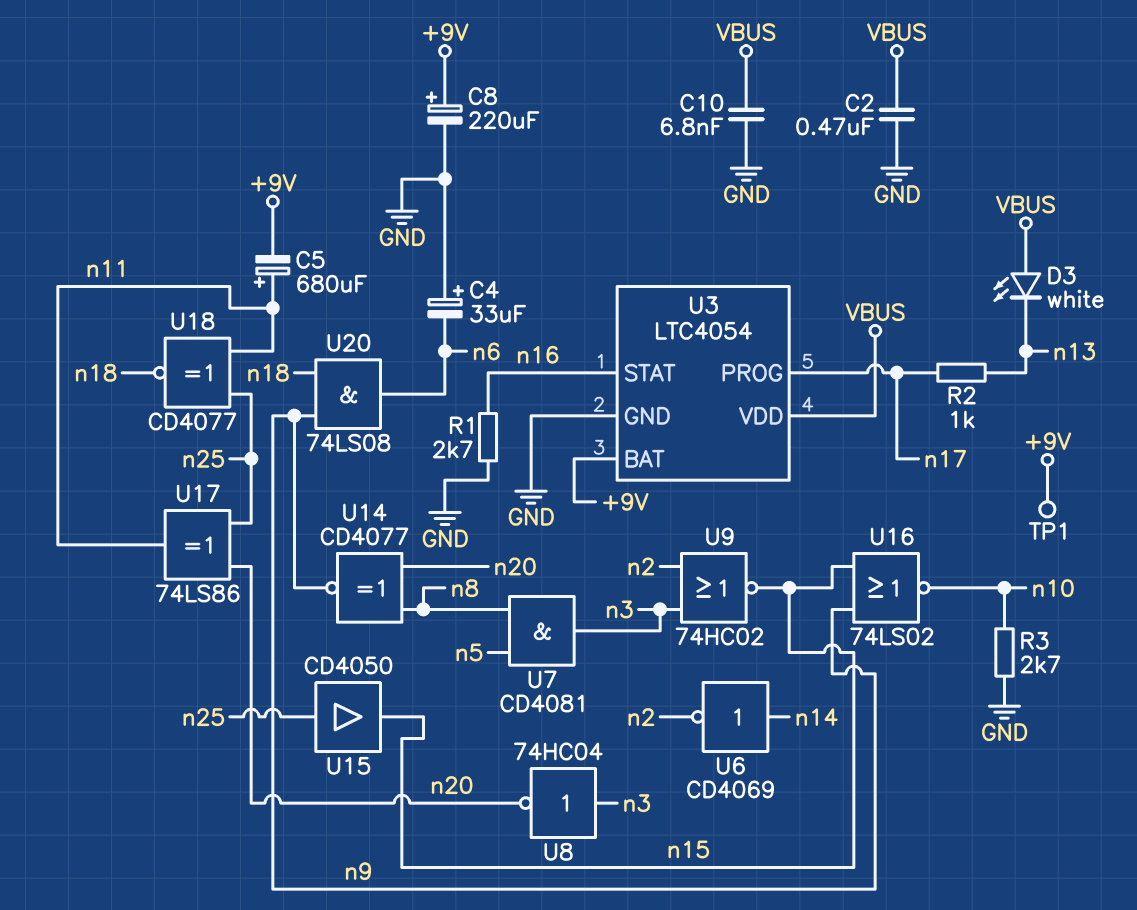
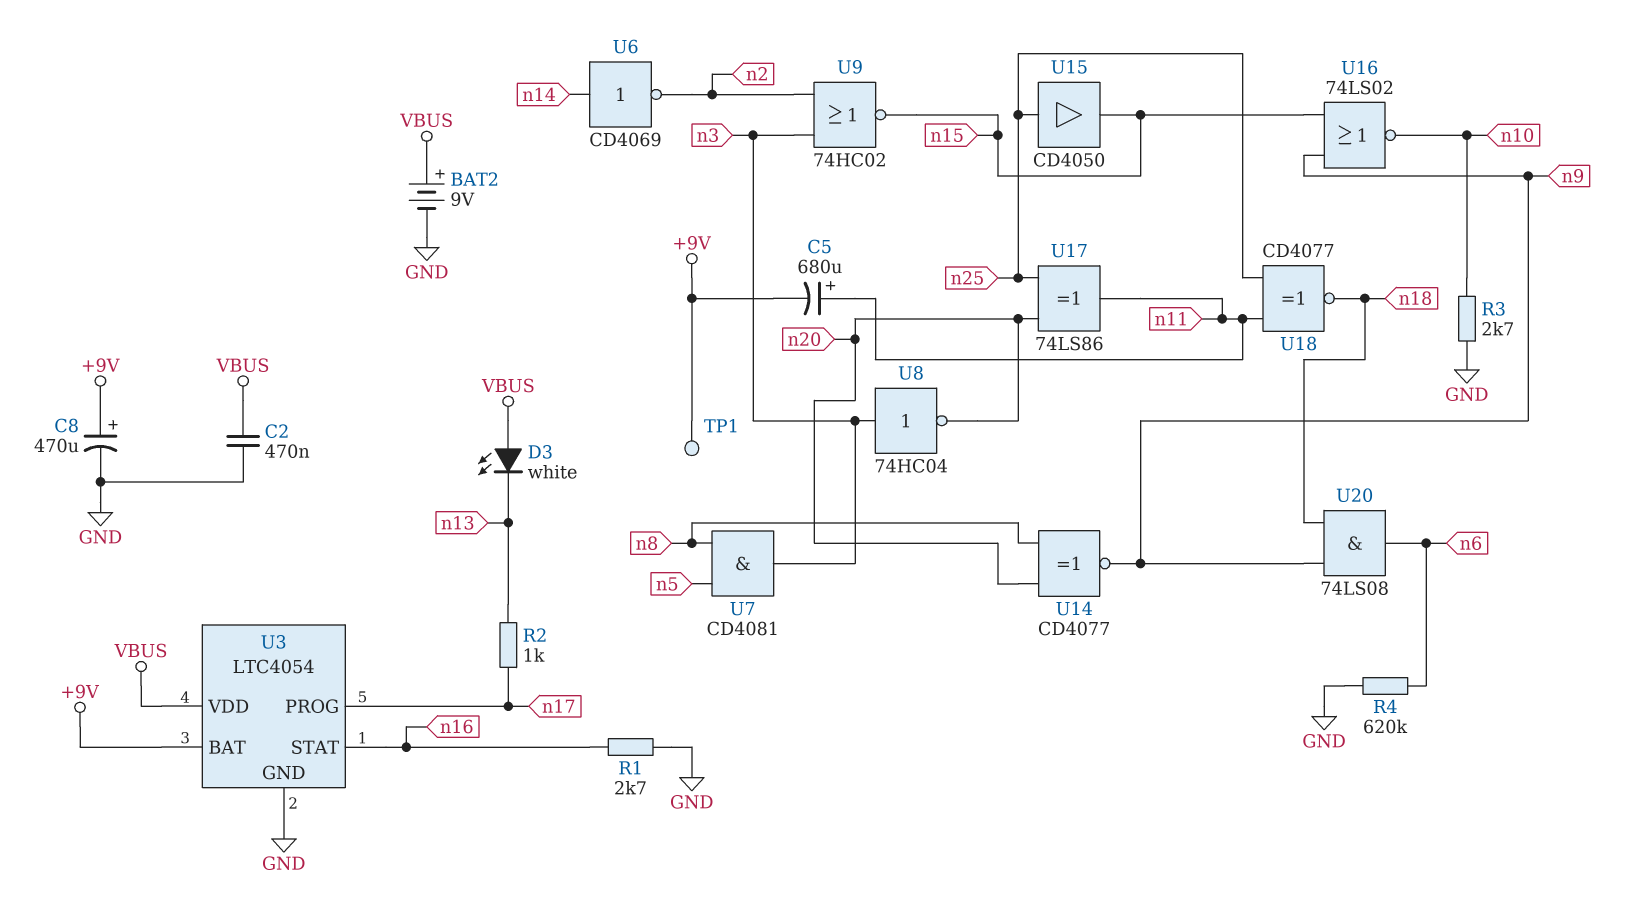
BAT2: none -> 9V (plus VBUS, minus GND)
C4: 33uF (plus GND, minus n6) -> none
C8: 220uF (plus +9V, minus GND) -> 470uF (plus +9V, minus GND)
C10: 6.8nF (GND, VBUS) -> none
R4: none -> 620k (GND, n6)

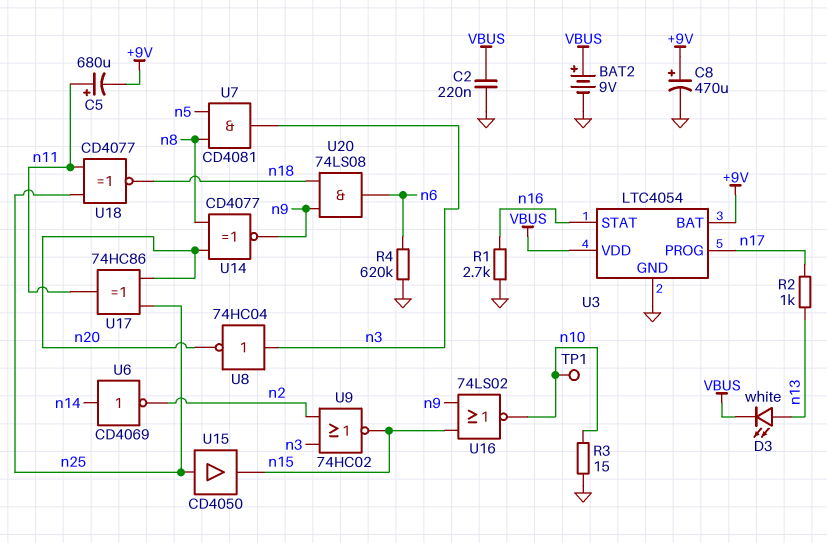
C2: 470nF (GND, VBUS) -> 220nF (GND, VBUS)
D3: LED white (A VBUS, K n13) -> LED white (A n13, K VBUS)
R3: 2.7k (GND, n10) -> 15 (GND, n10)
TP1: test point (+9V) -> test point (n10)
U17: XOR 74LS86 (in n20, in n25, out n11) -> XOR 74HC86 (in n20, in n25, out n11)

